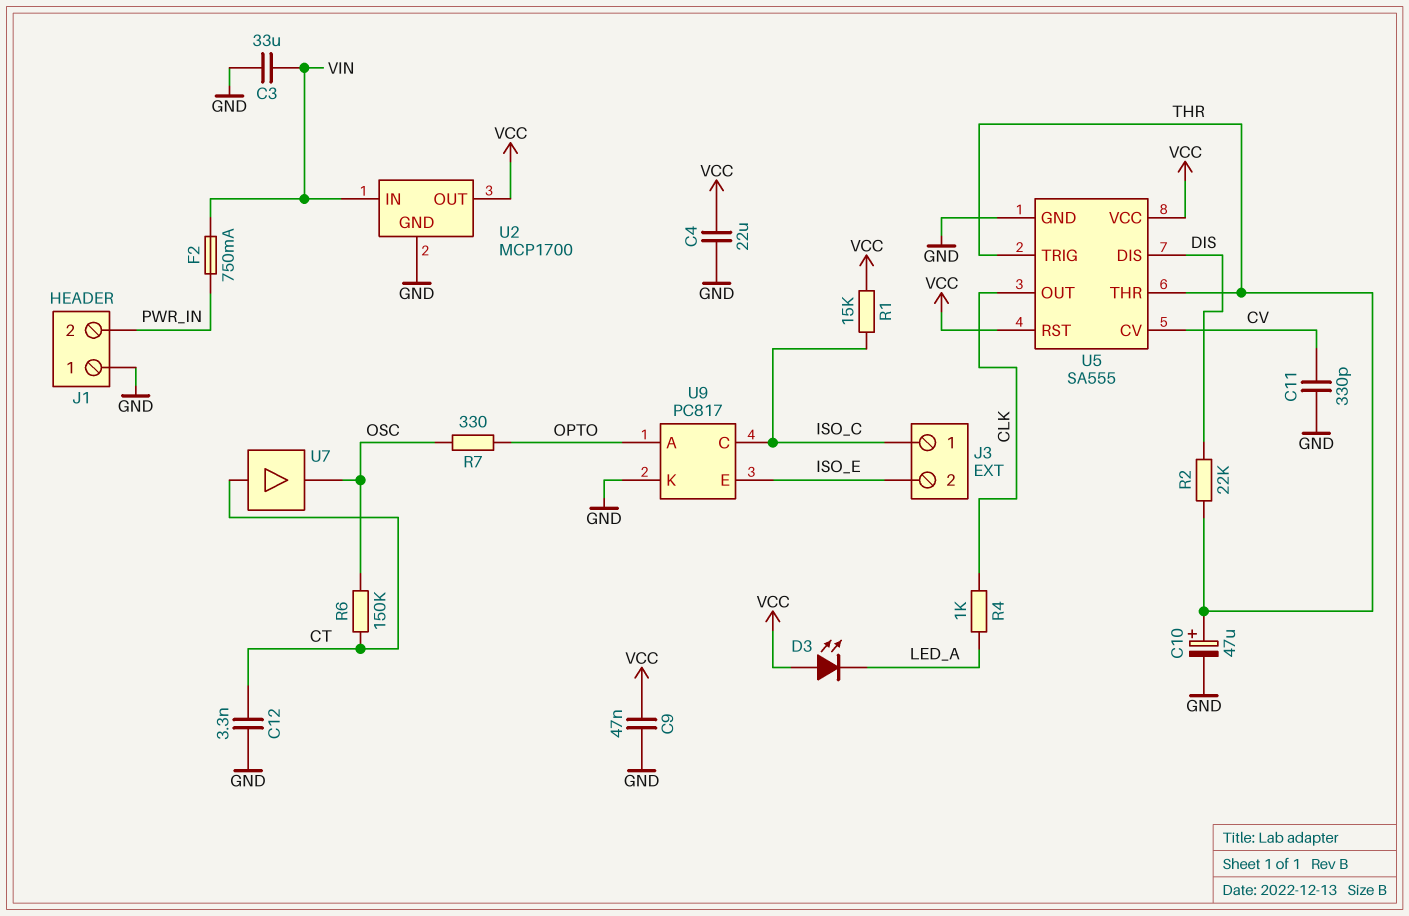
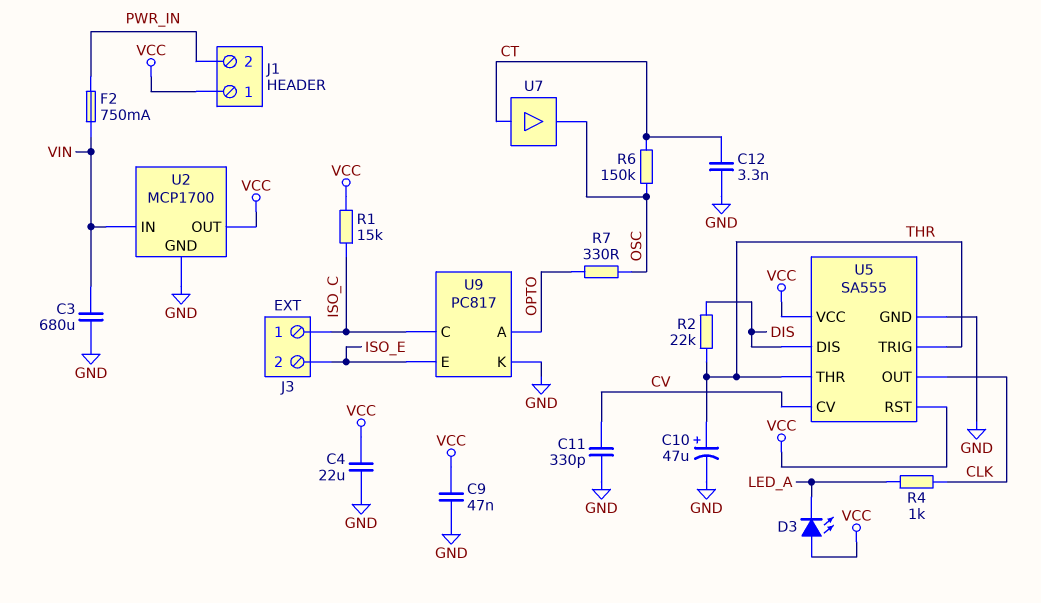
C3: 33uF (GND, VIN) -> 680uF (GND, VIN)
J1 pin 1: GND -> VCC

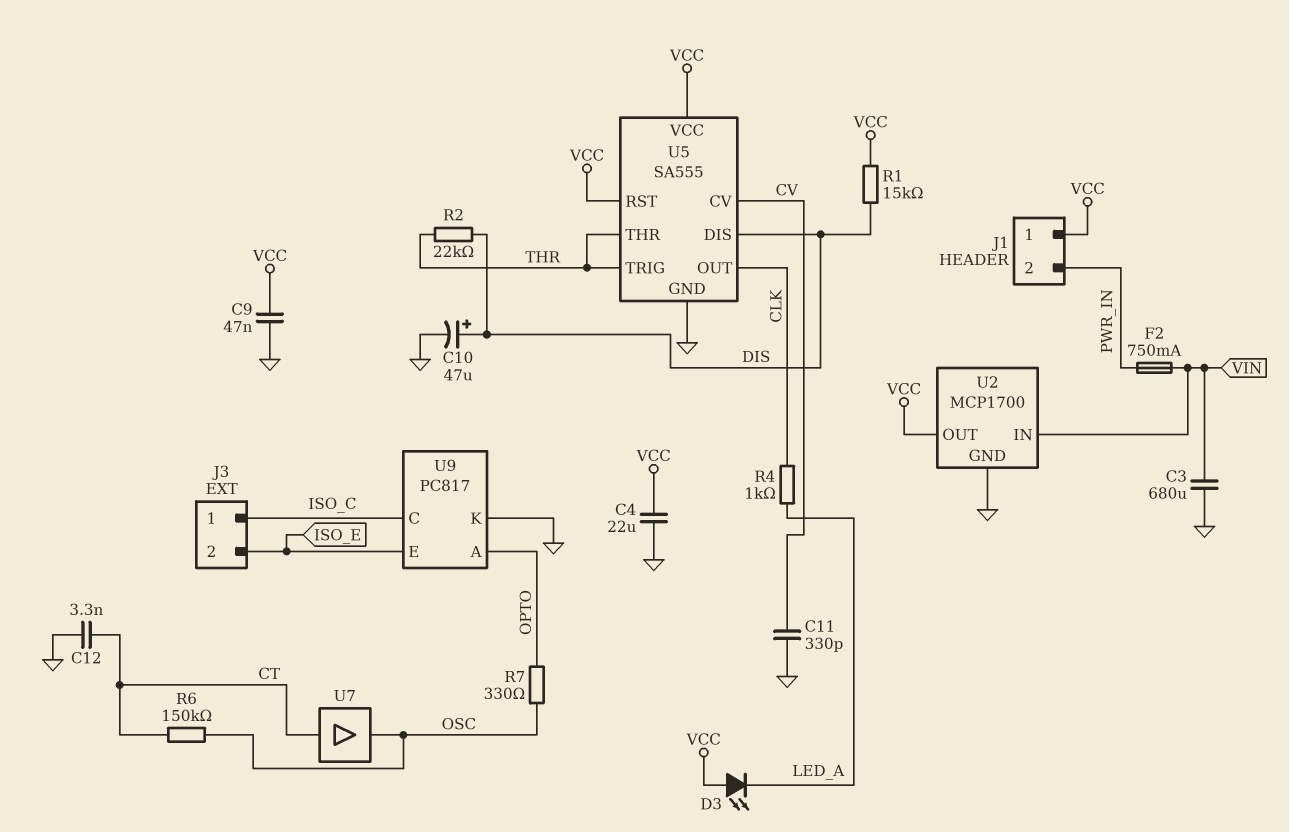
C10: 47uF (plus THR, minus GND) -> 47uF (plus DIS, minus GND)
R1: 15k (ISO_C, VCC) -> 15k (DIS, VCC)

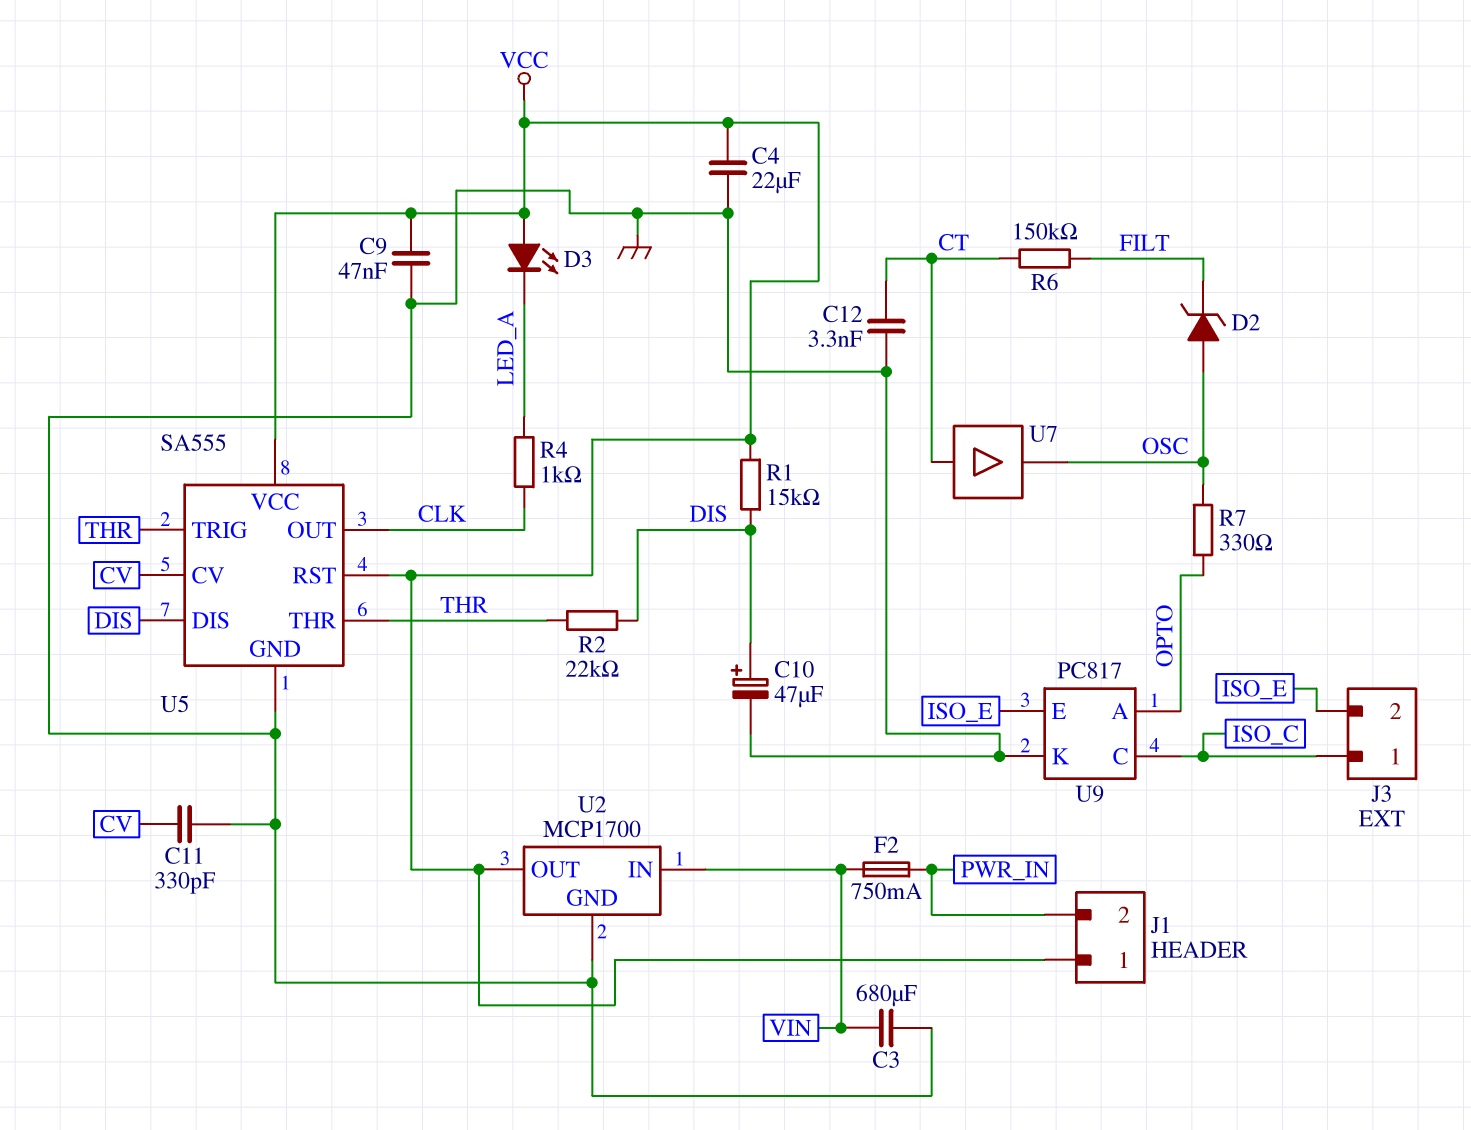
D2: none -> zener (A OSC, K FILT)
R6: 150k (CT, OSC) -> 150k (CT, FILT)

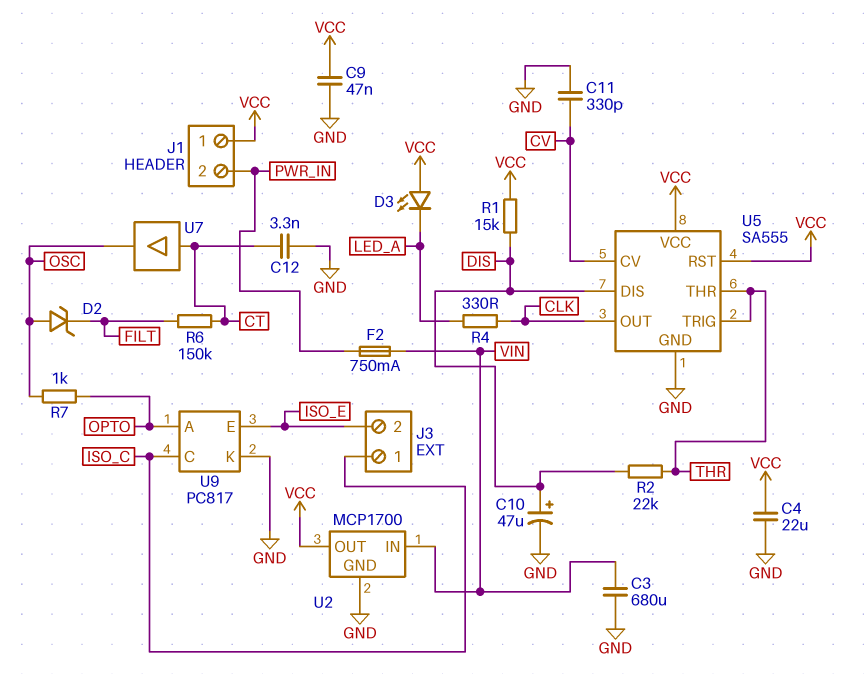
R4: 1k (CLK, LED_A) -> 330 (CLK, LED_A)
R7: 330 (OPTO, OSC) -> 1k (OPTO, OSC)

